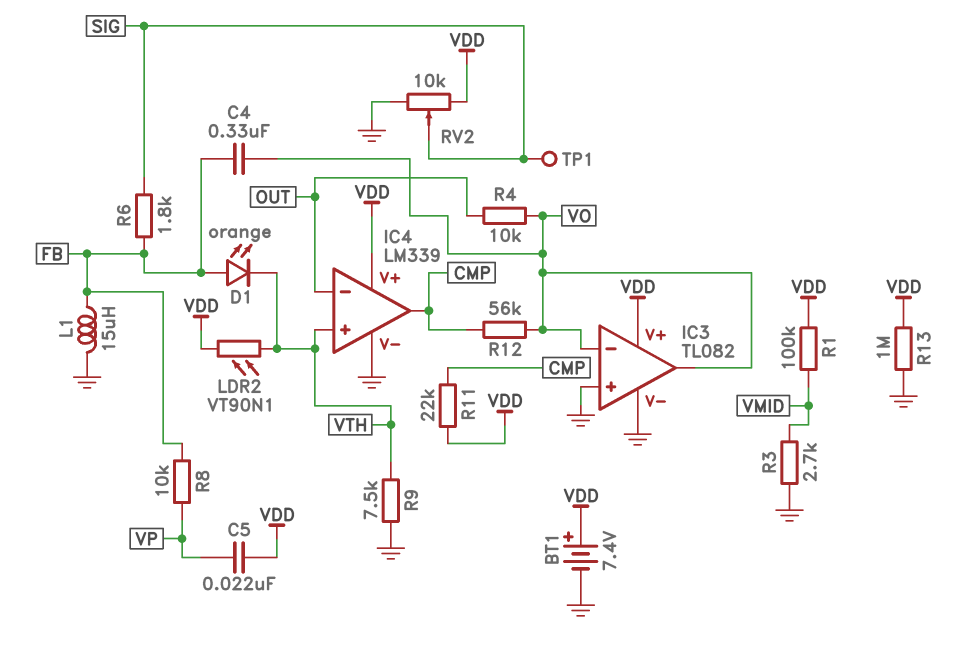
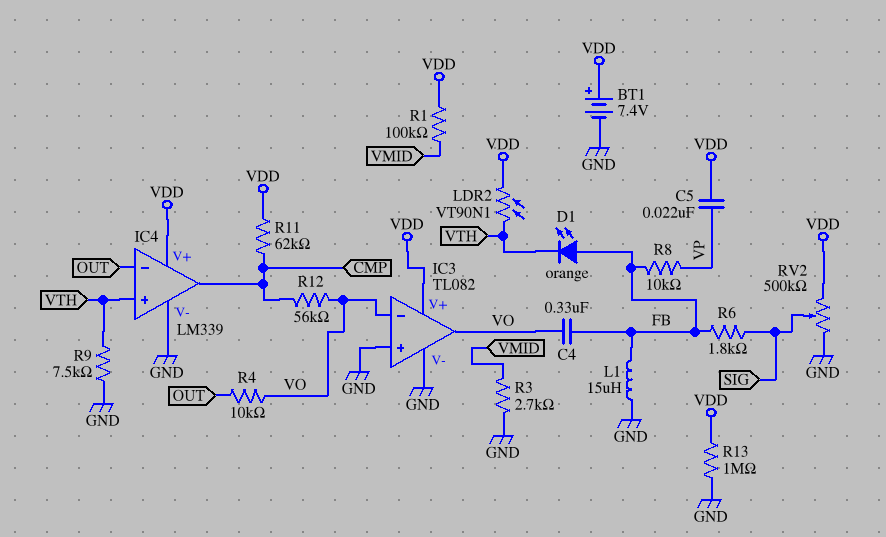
R11: 22k (CMP, VDD) -> 62k (CMP, VDD)
RV2: 10k (GND, VDD, wiper SIG) -> 500k (GND, VDD, wiper SIG)
TP1: test point (SIG) -> none

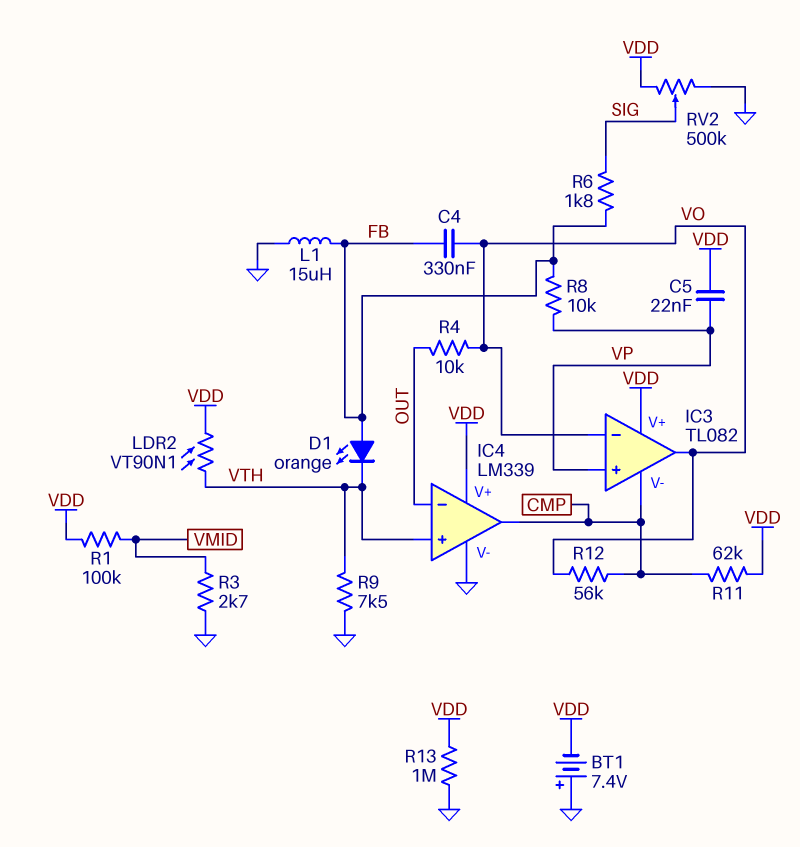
BT1: 7.4V (plus VDD, minus GND) -> 7.4V (plus GND, minus VDD)
IC3 pin V-: GND -> CMP
IC3 pin in+: GND -> VP

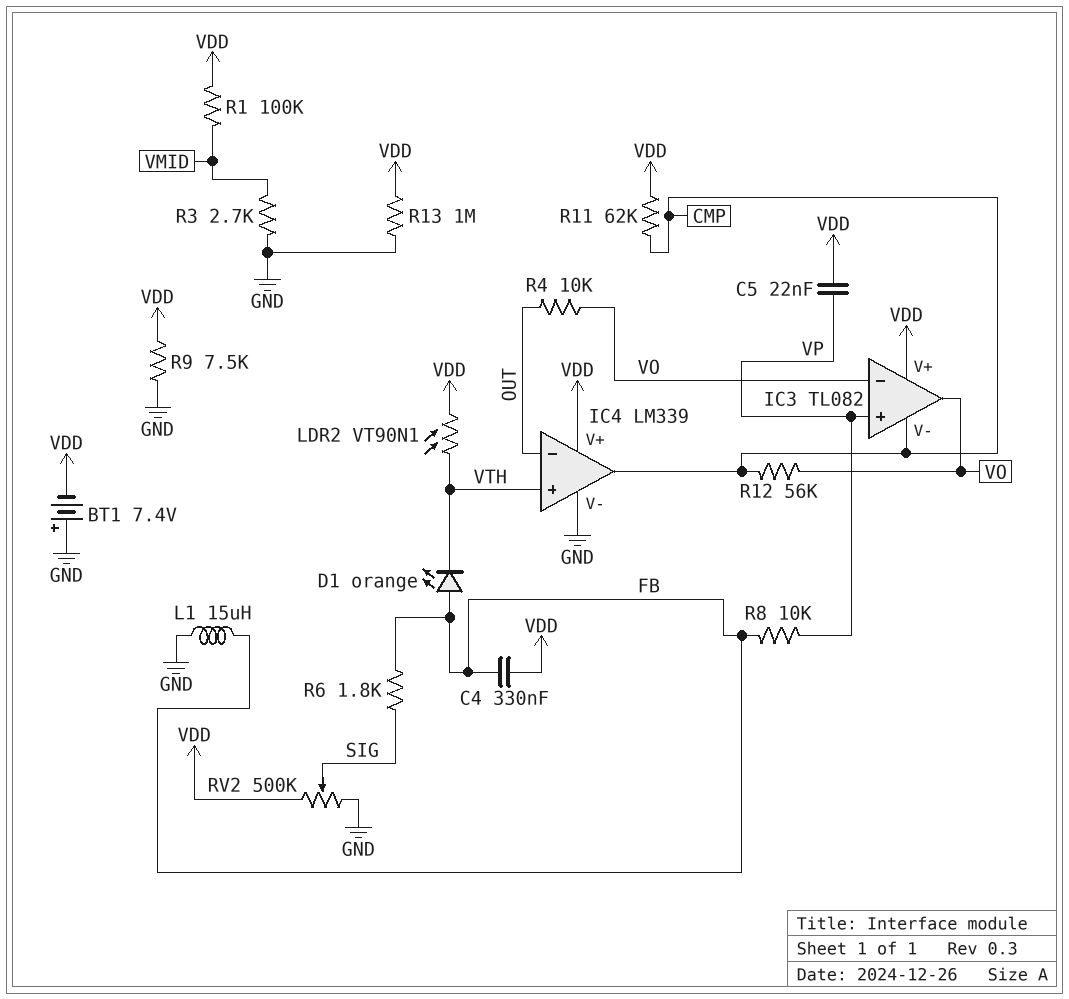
C4: 330nF (FB, VO) -> 330nF (FB, VDD)
R9: 7.5k (GND, VTH) -> 7.5k (GND, VDD)

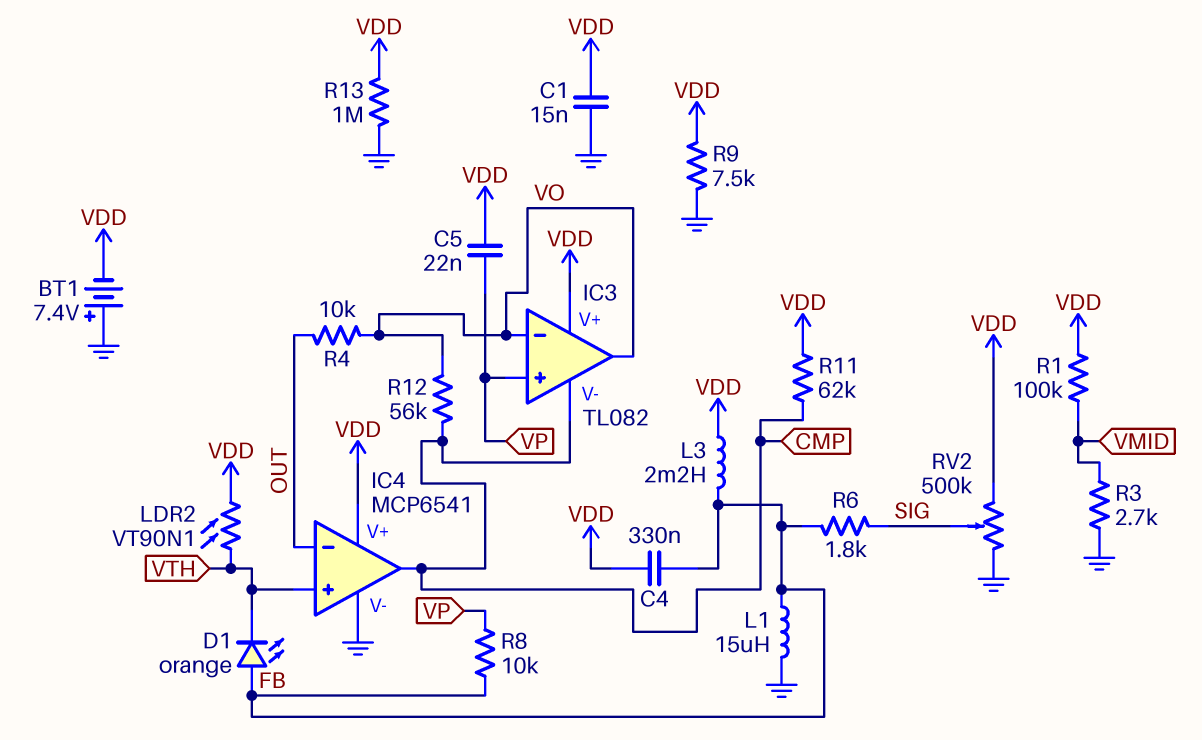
C1: none -> 15nF (GND, VDD)
IC4: LM339 -> MCP6541
L3: none -> 2.2mH (FB, VDD)

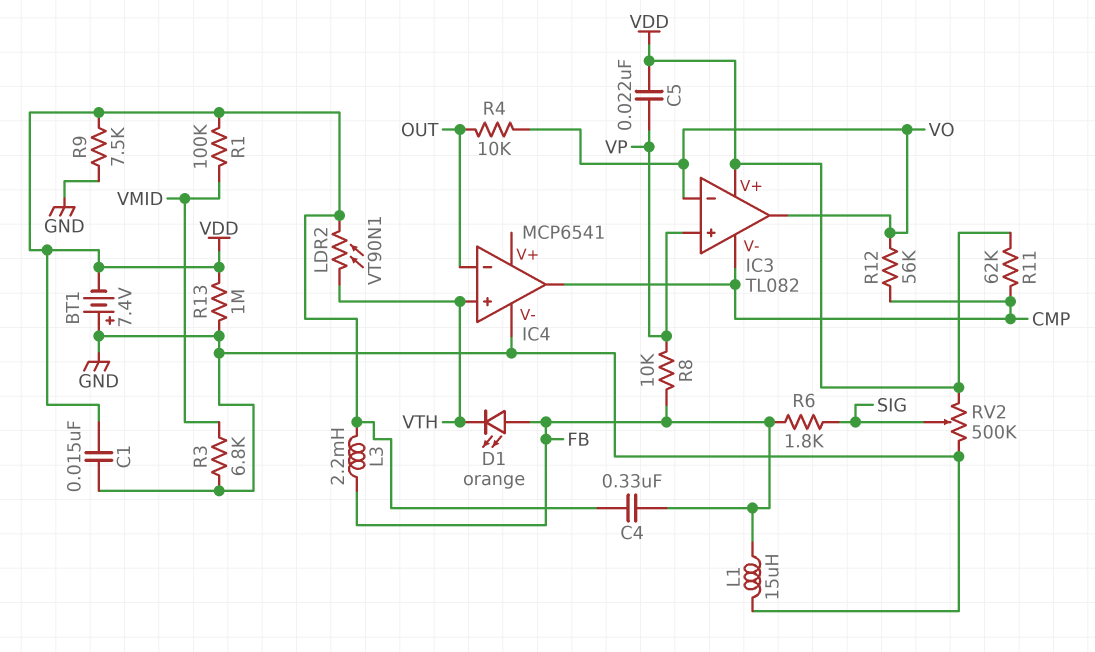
IC4 pin V+: VDD -> none
R3: 2.7k (GND, VMID) -> 6.8k (GND, VMID)

